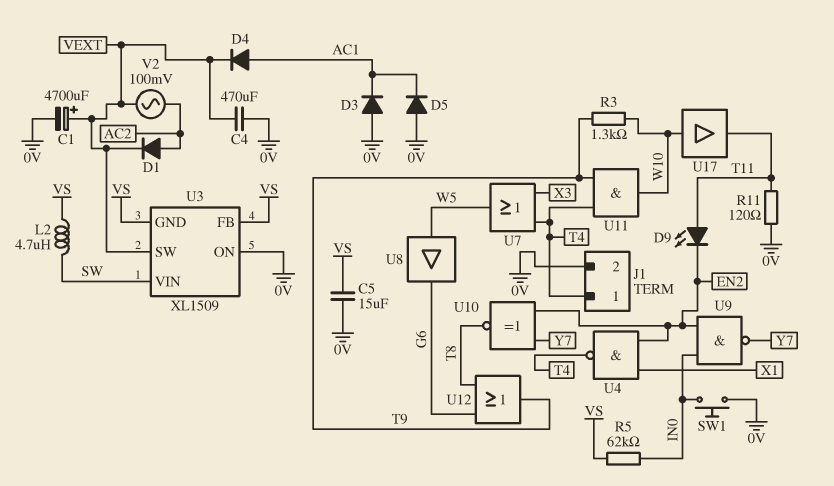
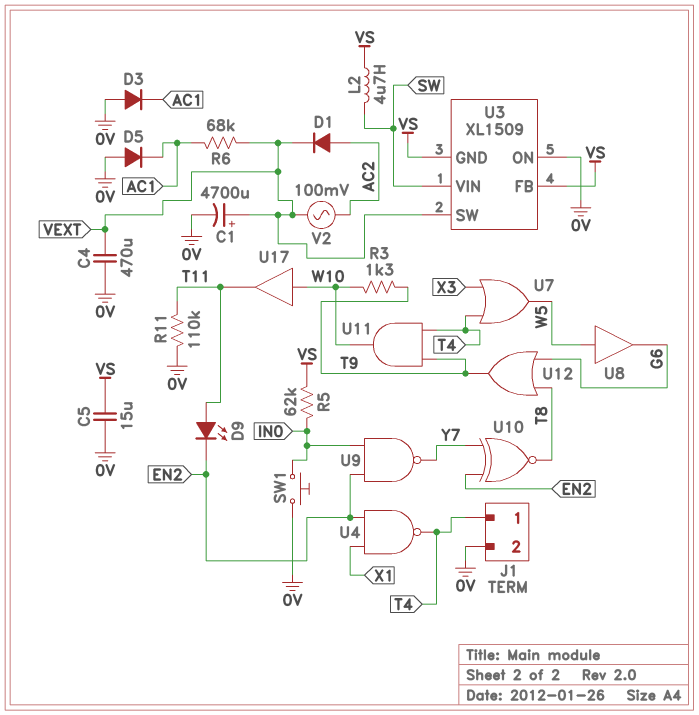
D4: diode (A AC1, K VEXT) -> none
R6: none -> 68k (AC1, VEXT)
R11: 120 (0V, T11) -> 110k (0V, T11)

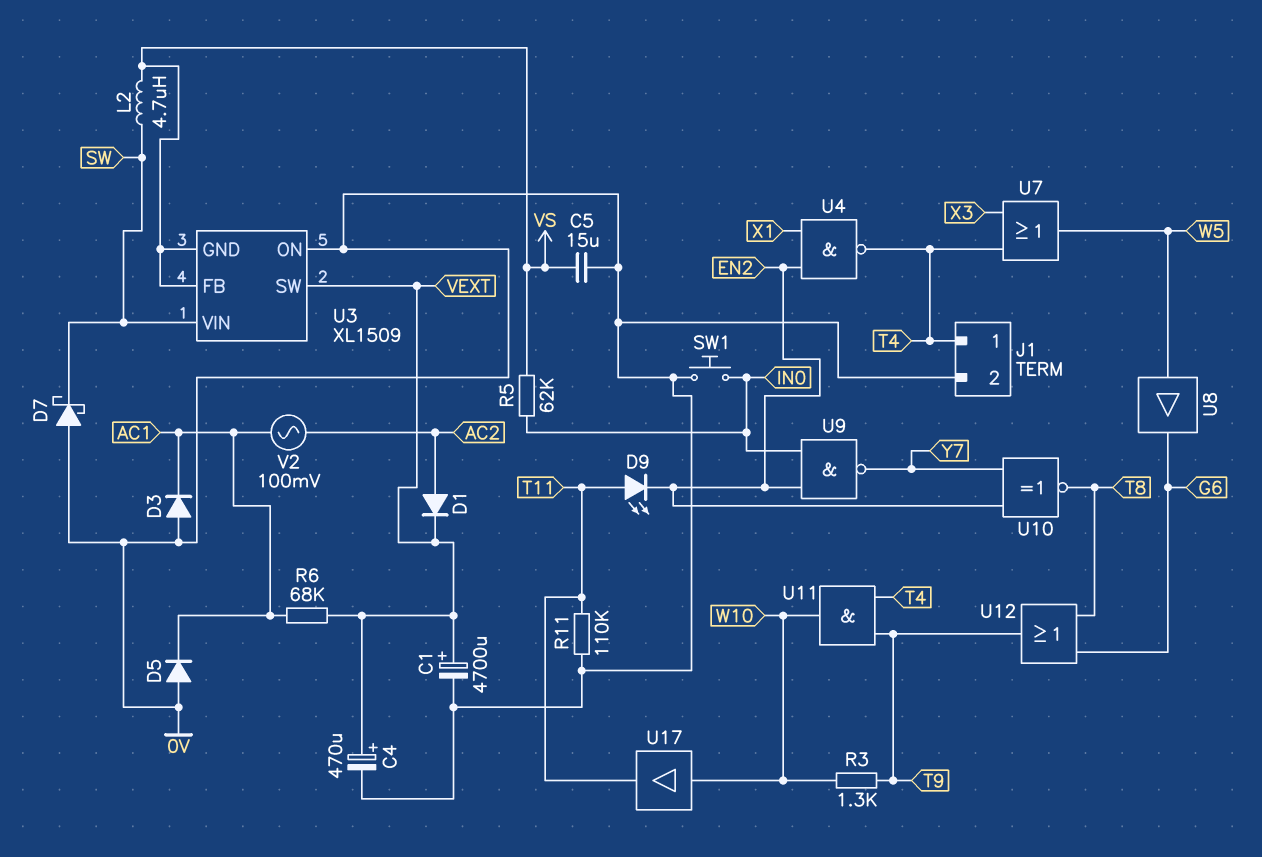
C4: 470uF (0V, VEXT) -> 470uF (plus VEXT, minus 0V)
D7: none -> schottky (A 0V, K SW)
V2: AC 100mV (AC2, VEXT) -> AC 100mV (AC1, AC2)

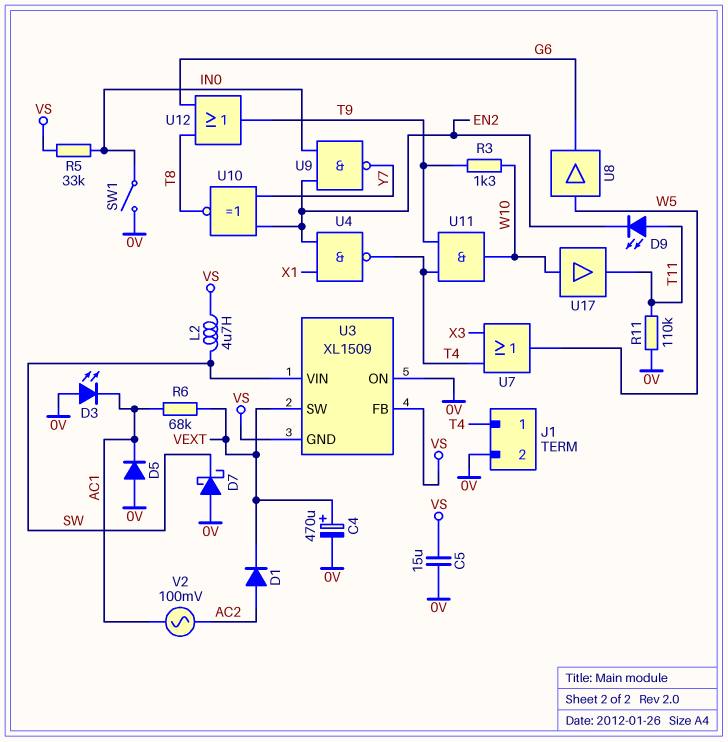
C1: 4700uF (plus VEXT, minus 0V) -> none
D3: diode (A 0V, K AC1) -> LED (A 0V, K AC1)
R5: 62k (IN0, VS) -> 33k (IN0, VS)
SW1: button (0V, IN0) -> switch (0V, IN0)

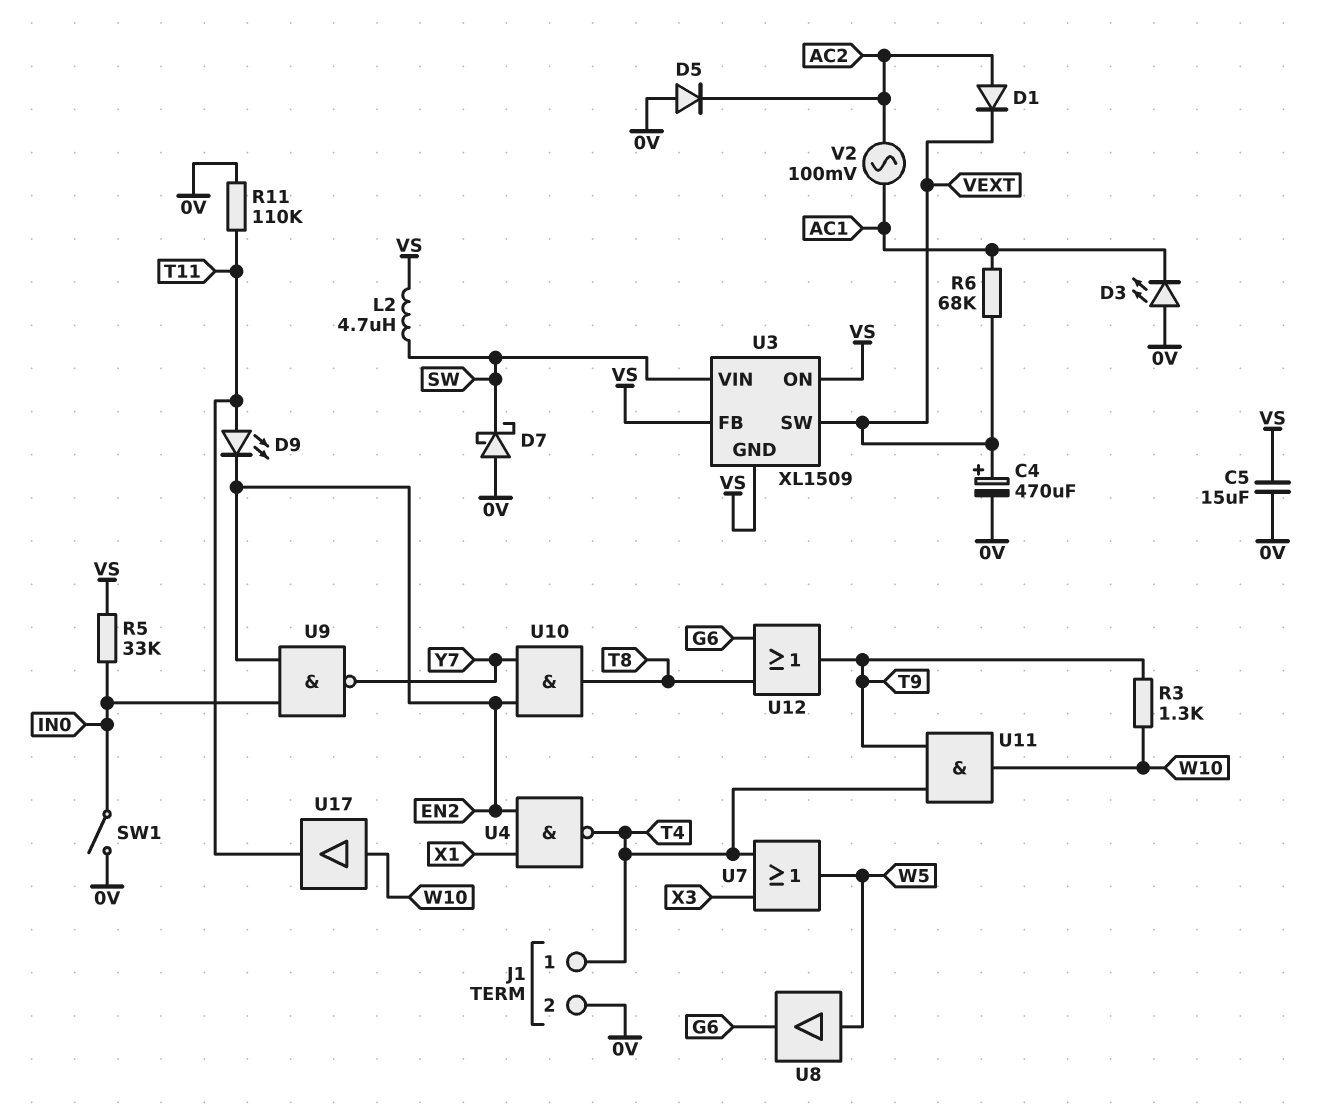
D5: diode (A 0V, K AC1) -> diode (A 0V, K AC2)
U3 pin ON: 0V -> VS
U10: XNOR (in EN2, in Y7, out T8) -> AND (in EN2, in Y7, out T8)

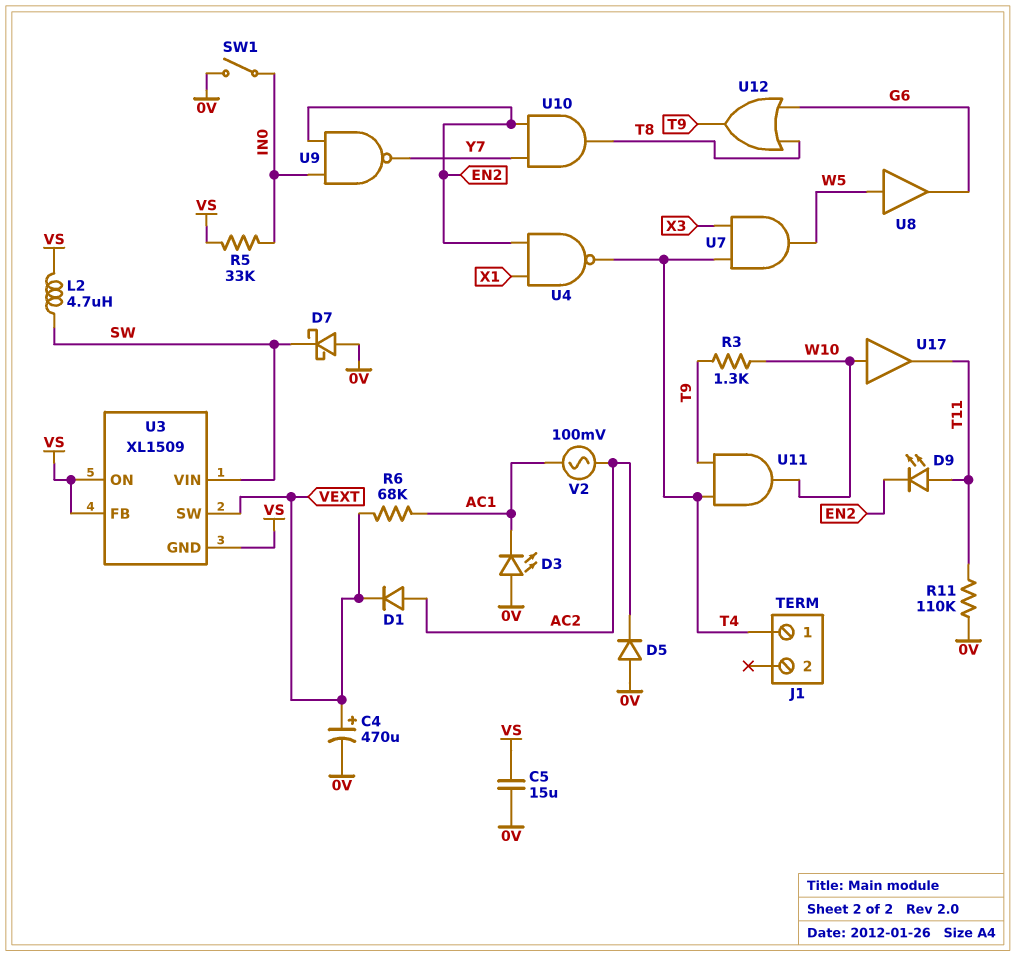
J1 pin 2: 0V -> none
U7: OR (in T4, in X3, out W5) -> AND (in T4, in X3, out W5)

